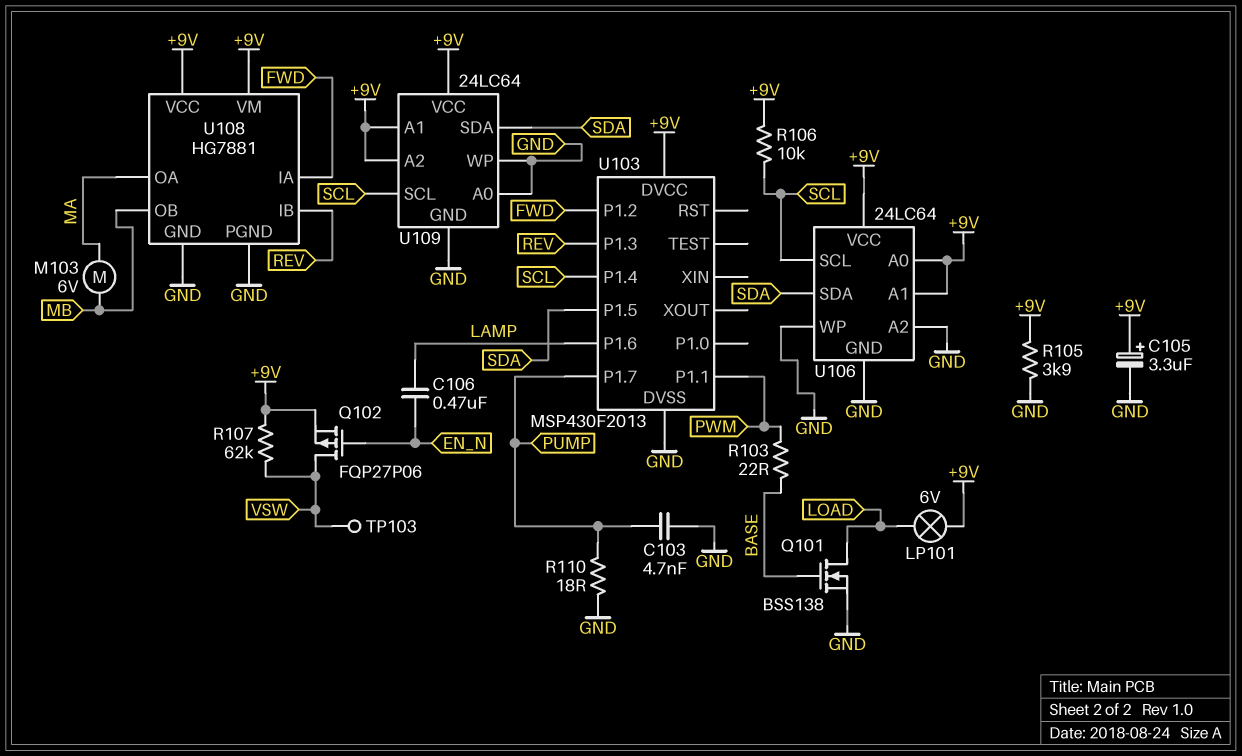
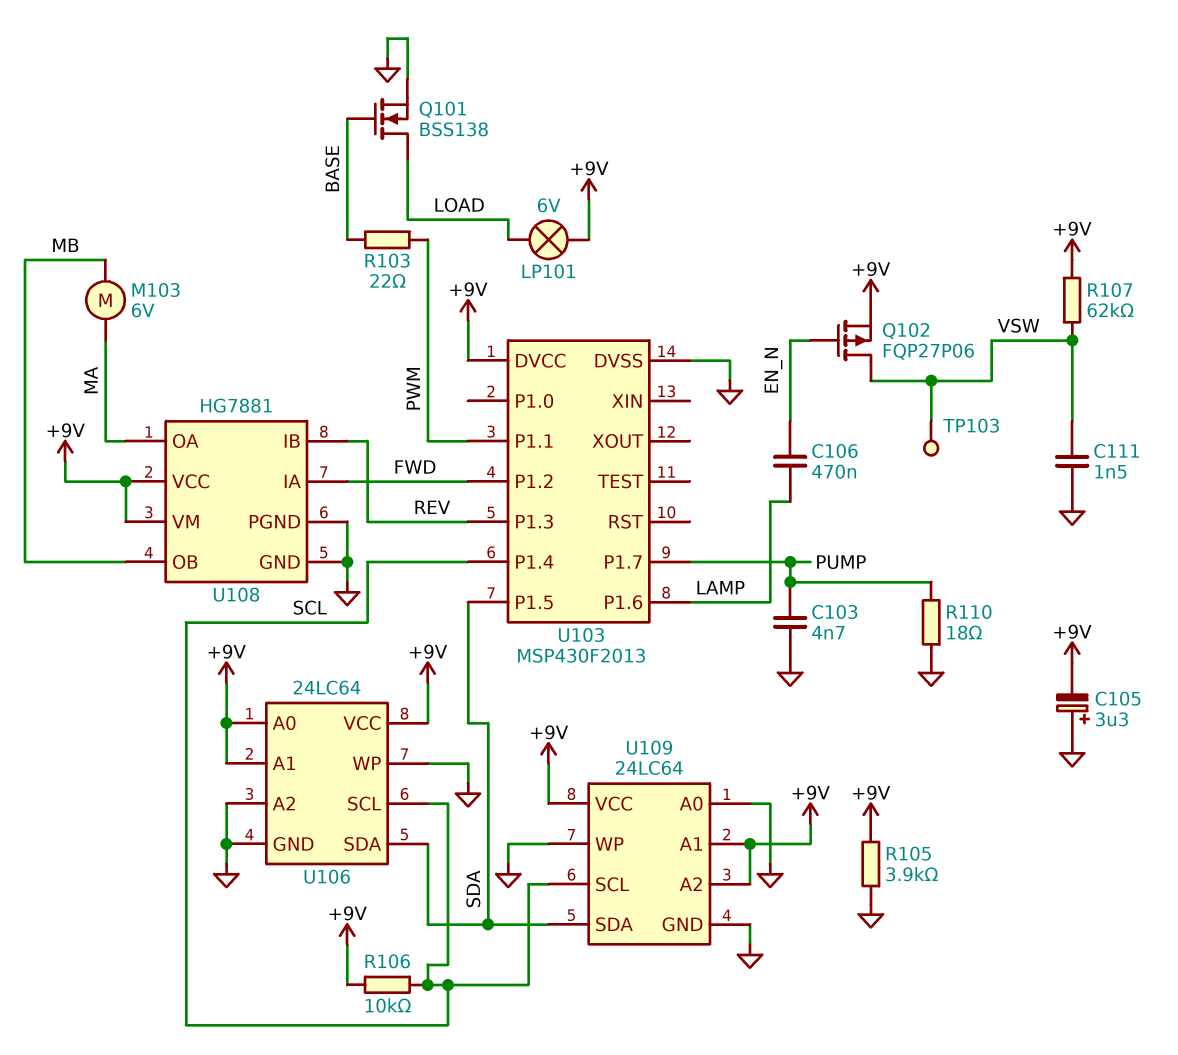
C105: 3.3uF (plus +9V, minus GND) -> 3.3uF (plus GND, minus +9V)
C111: none -> 1.5nF (GND, VSW)

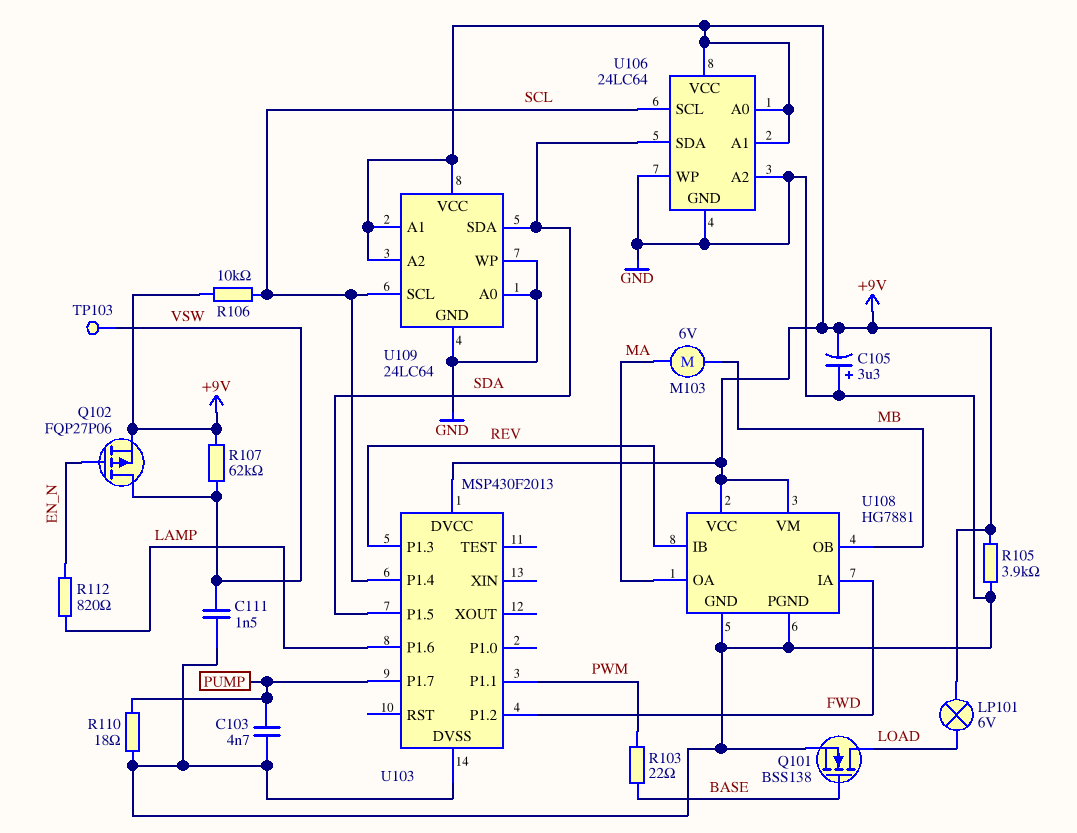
C106: 470nF (EN_N, LAMP) -> none
R112: none -> 820 (EN_N, LAMP)

